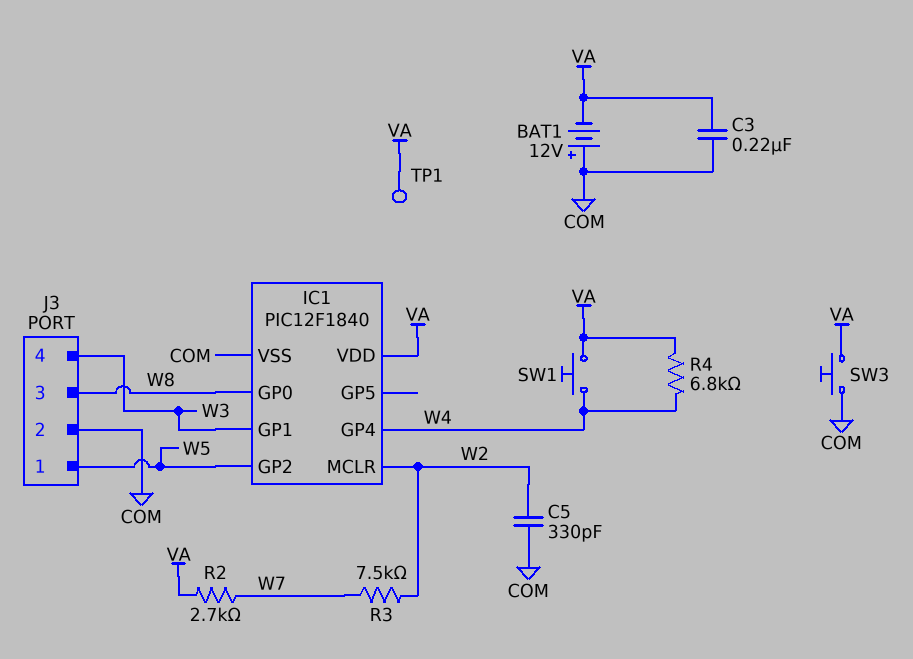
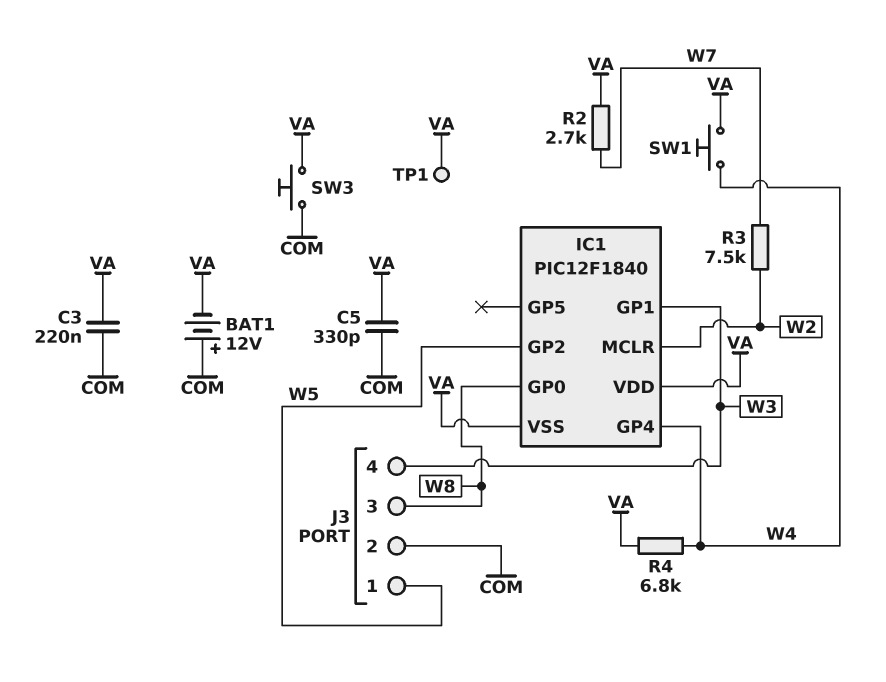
C5: 330pF (COM, W2) -> 330pF (COM, VA)
IC1 pin VSS: COM -> VA

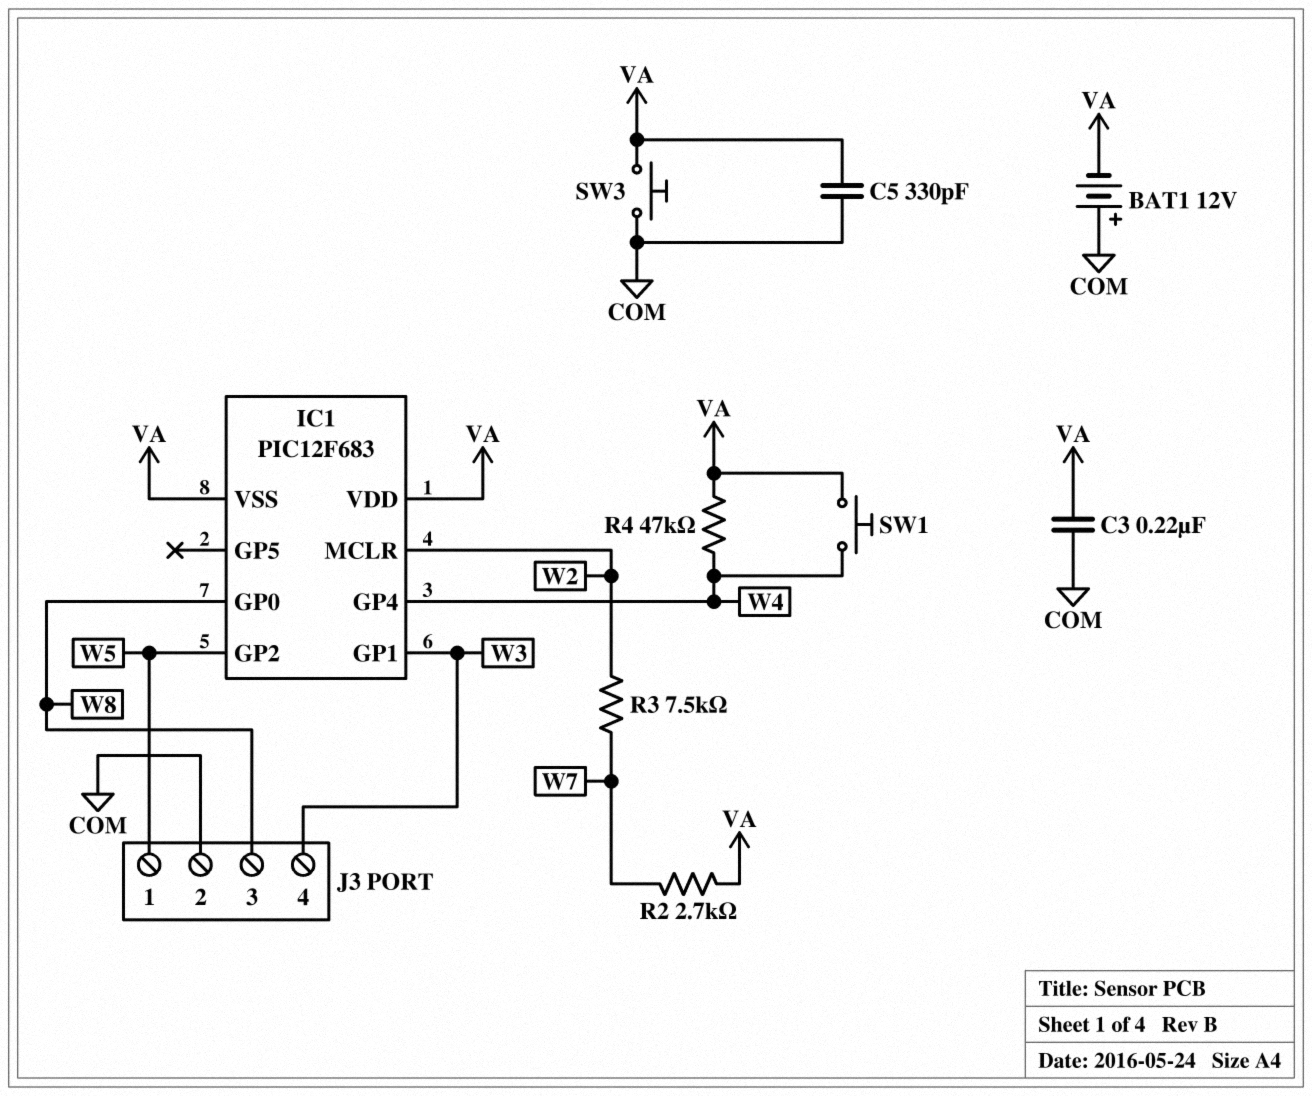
IC1: PIC12F1840 -> PIC12F683
R4: 6.8k (VA, W4) -> 47k (VA, W4)
TP1: test point (VA) -> none

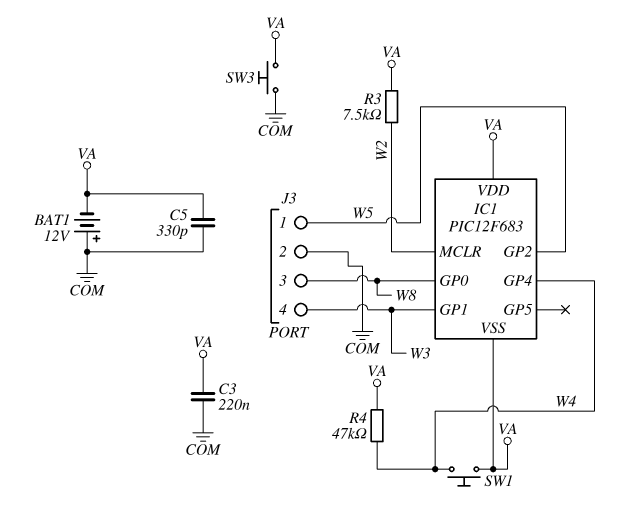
R2: 2.7k (VA, W7) -> none
R3: 7.5k (W2, W7) -> 7.5k (VA, W2)

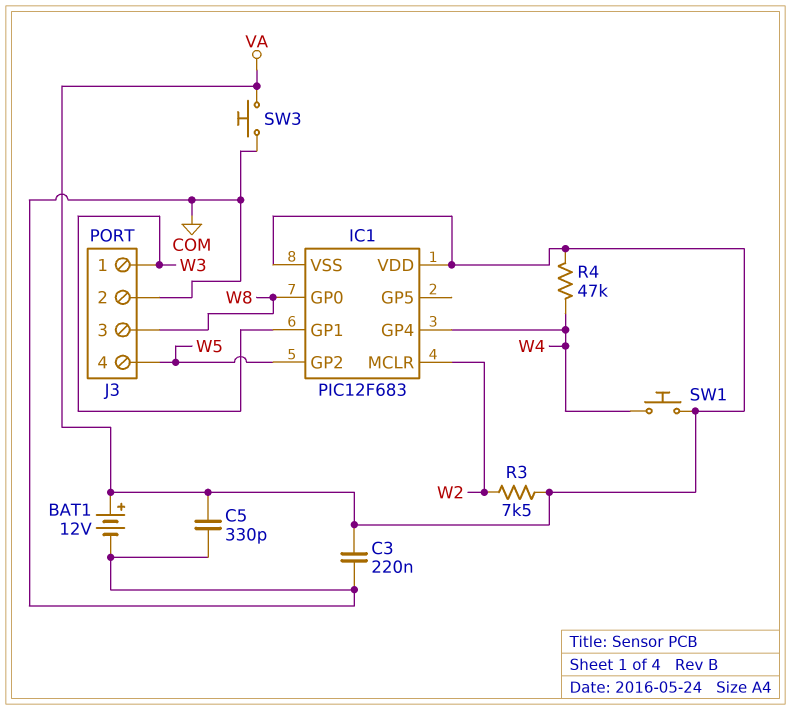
BAT1: 12V (plus COM, minus VA) -> 12V (plus VA, minus COM)
J3 pin 1: W5 -> W3
J3 pin 4: W3 -> W5

